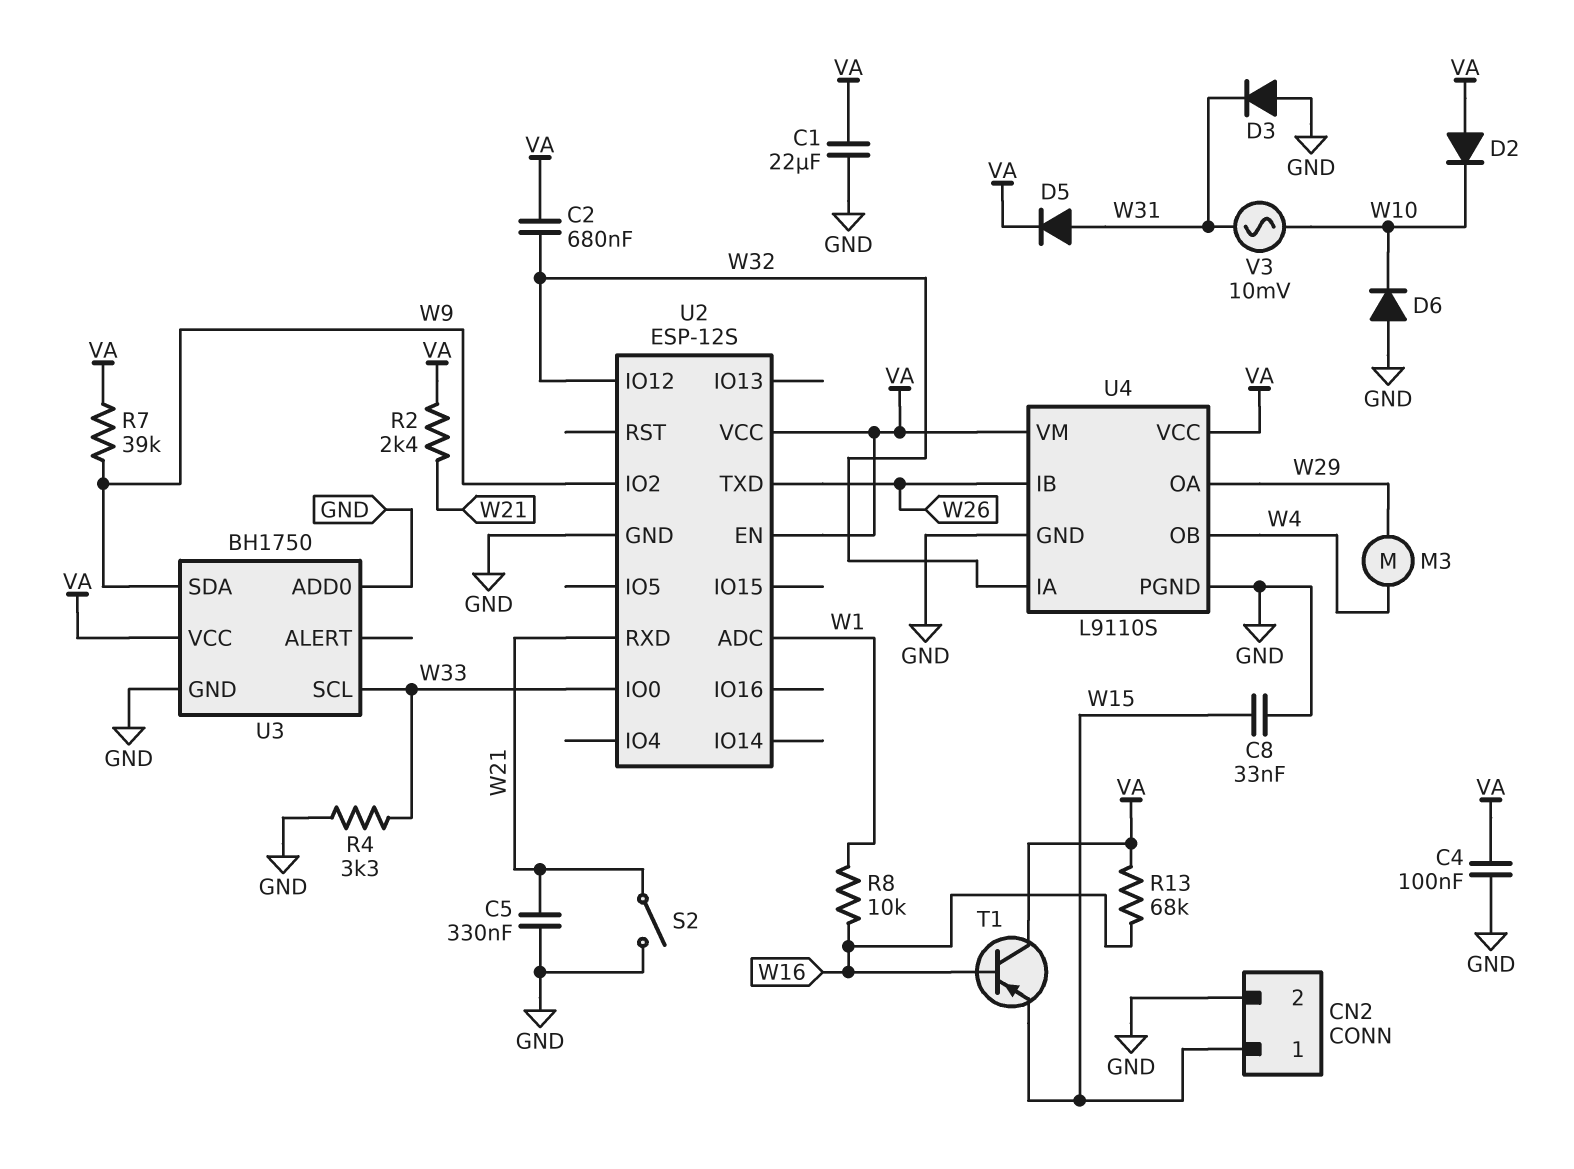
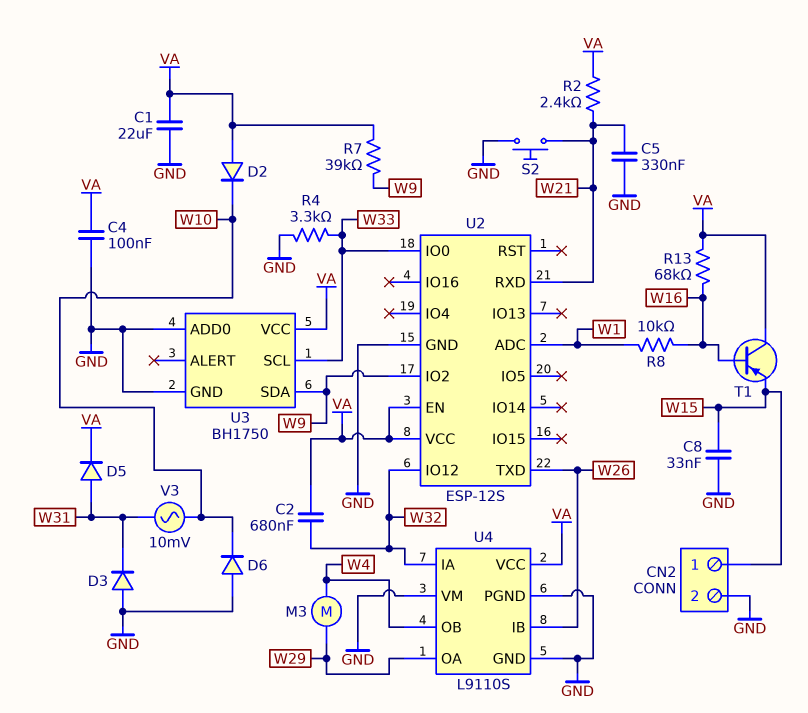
S2: switch (GND, W21) -> button (GND, W21)
U4 pin VM: VA -> GND

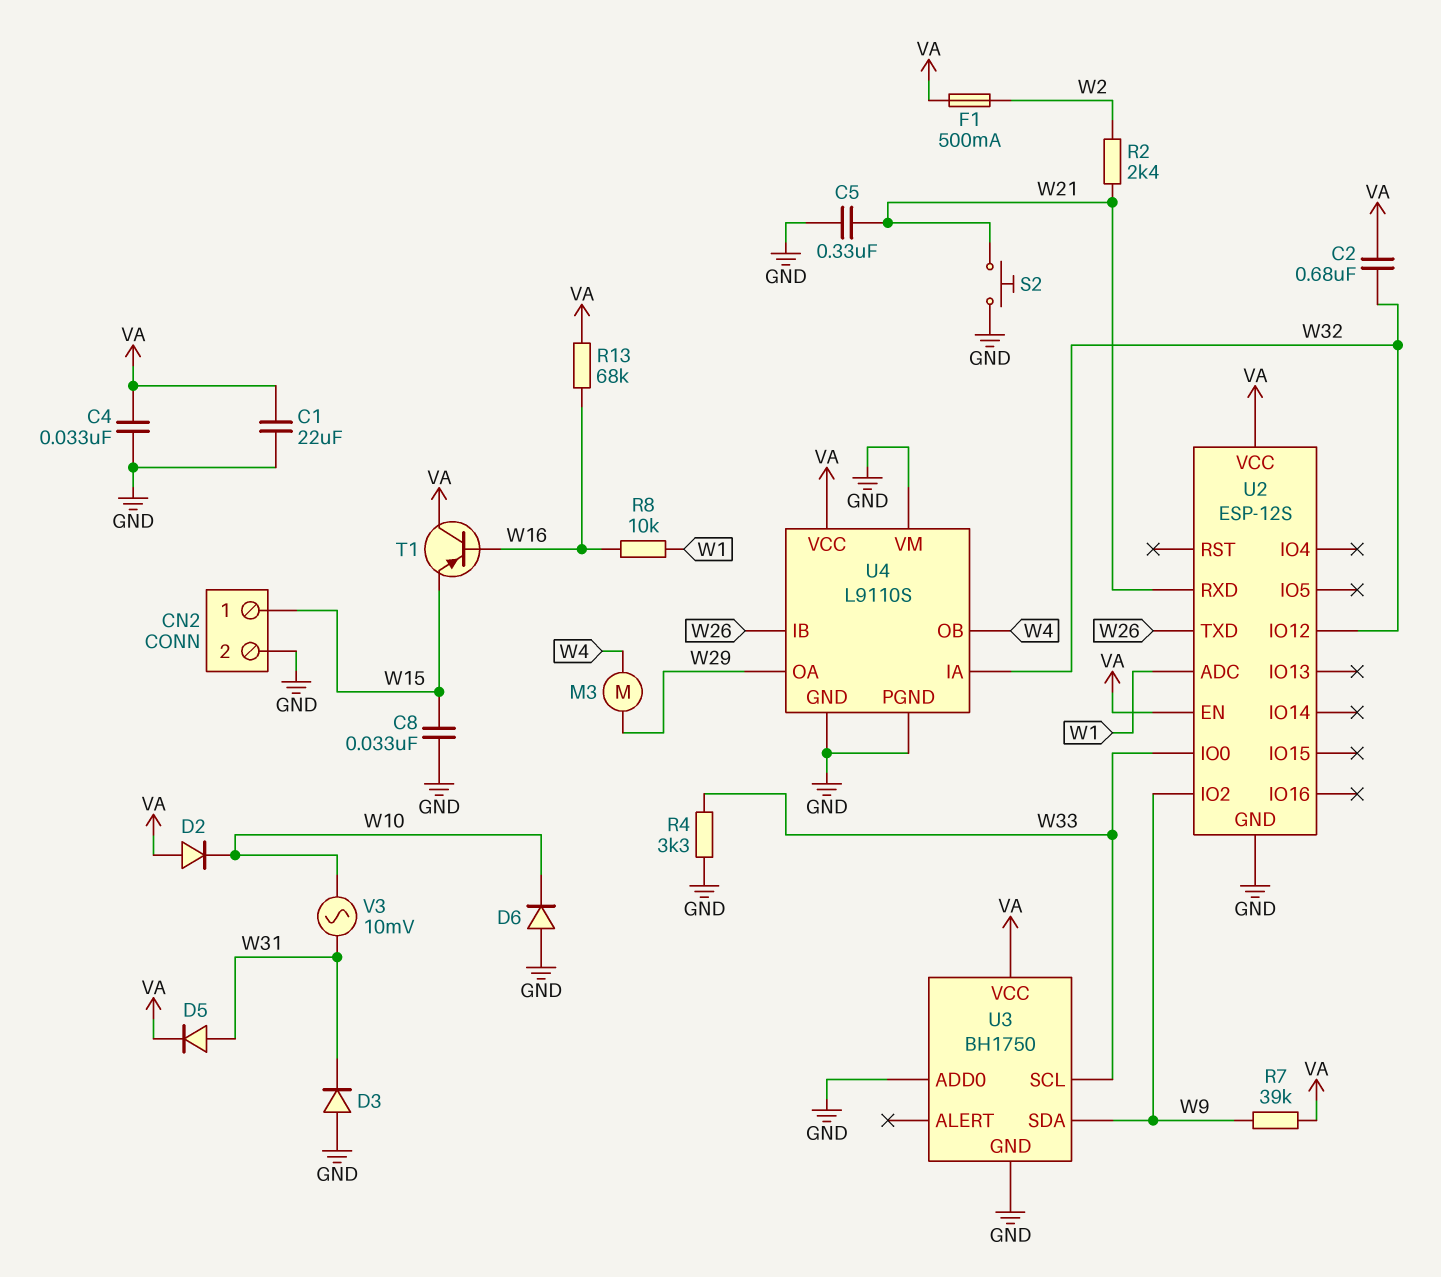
C4: 100nF (GND, VA) -> 33nF (GND, VA)
F1: none -> 500mA (VA, W2)
R2: 2.4k (VA, W21) -> 2.4k (W2, W21)

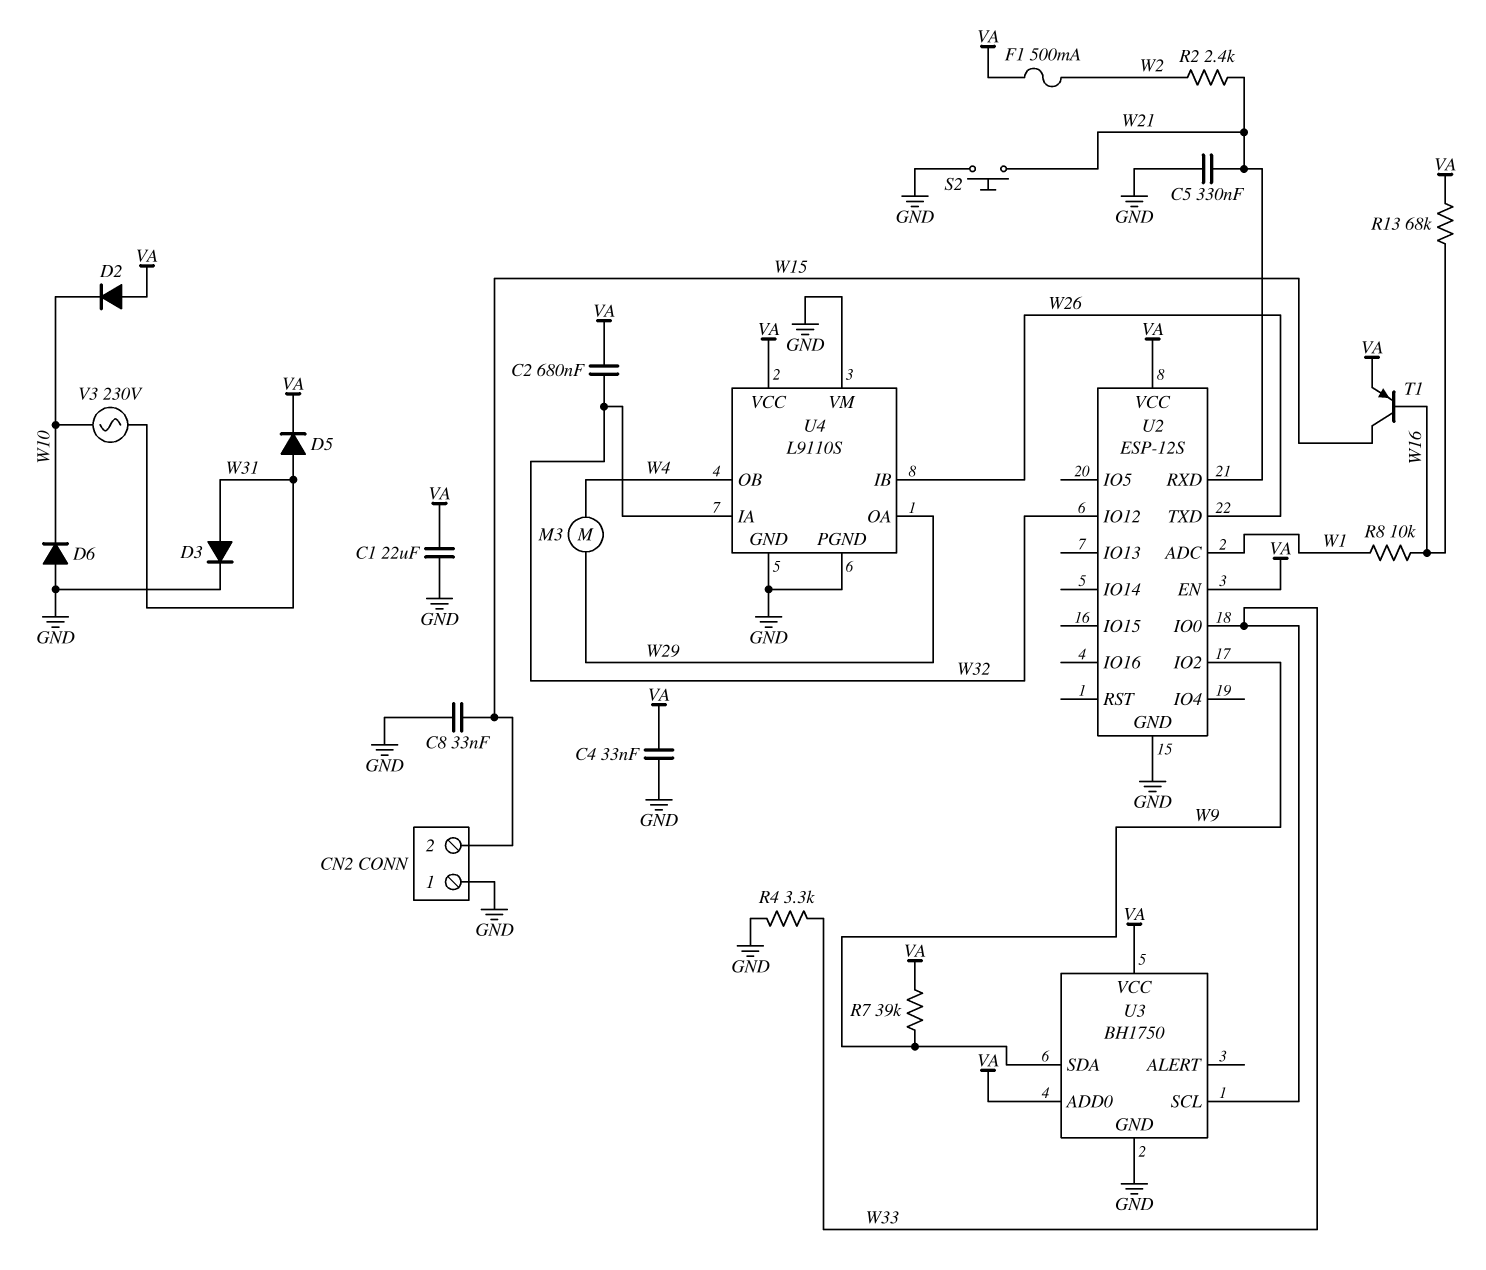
CN2 pin 1: W15 -> GND
CN2 pin 2: GND -> W15
D3: diode (A GND, K W31) -> diode (A W31, K GND)
T1: PNP (B W16, C VA, E W15) -> PNP (B W16, C W15, E VA)
U3 pin ADD0: GND -> VA
V3: AC 10mV (W10, W31) -> AC 230V (W10, W31)

